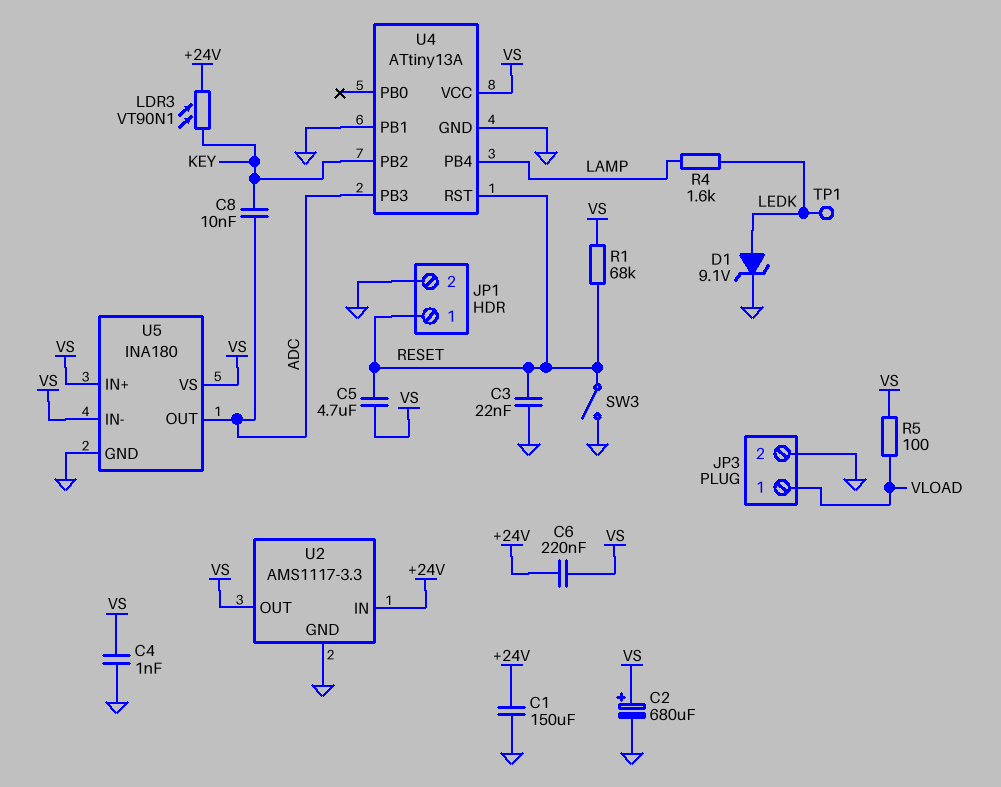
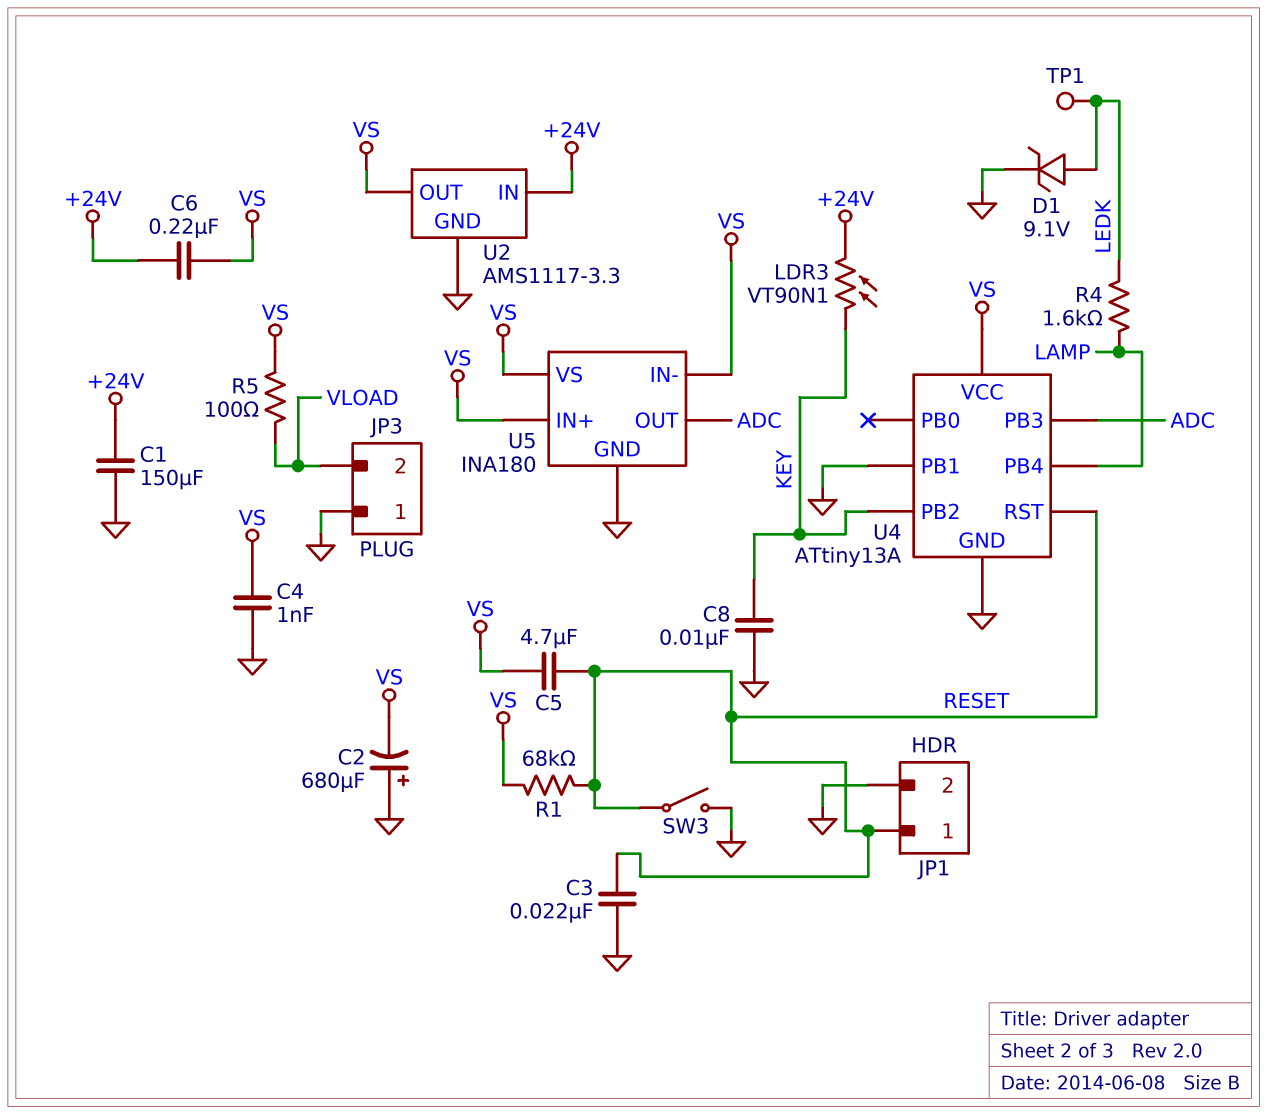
C2: 680uF (plus VS, minus GND) -> 680uF (plus GND, minus VS)
C8: 10nF (ADC, KEY) -> 10nF (GND, KEY)
JP3 pin 1: VLOAD -> GND
JP3 pin 2: GND -> VLOAD

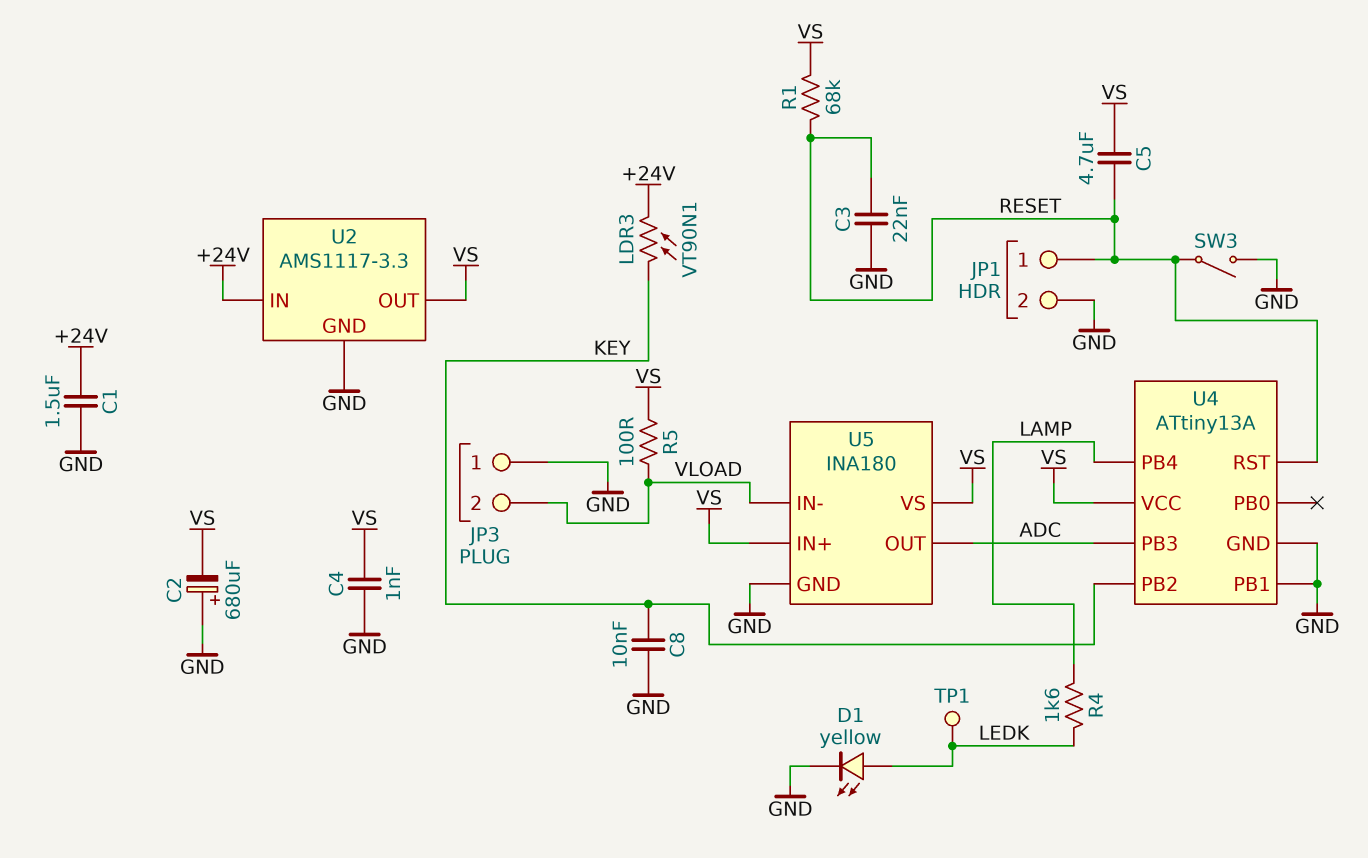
C1: 150uF (+24V, GND) -> 1.5uF (+24V, GND)
C6: 220nF (+24V, VS) -> none
D1: zener 9.1V (A LEDK, K GND) -> LED yellow (A LEDK, K GND)
U5 pin IN-: VS -> VLOAD

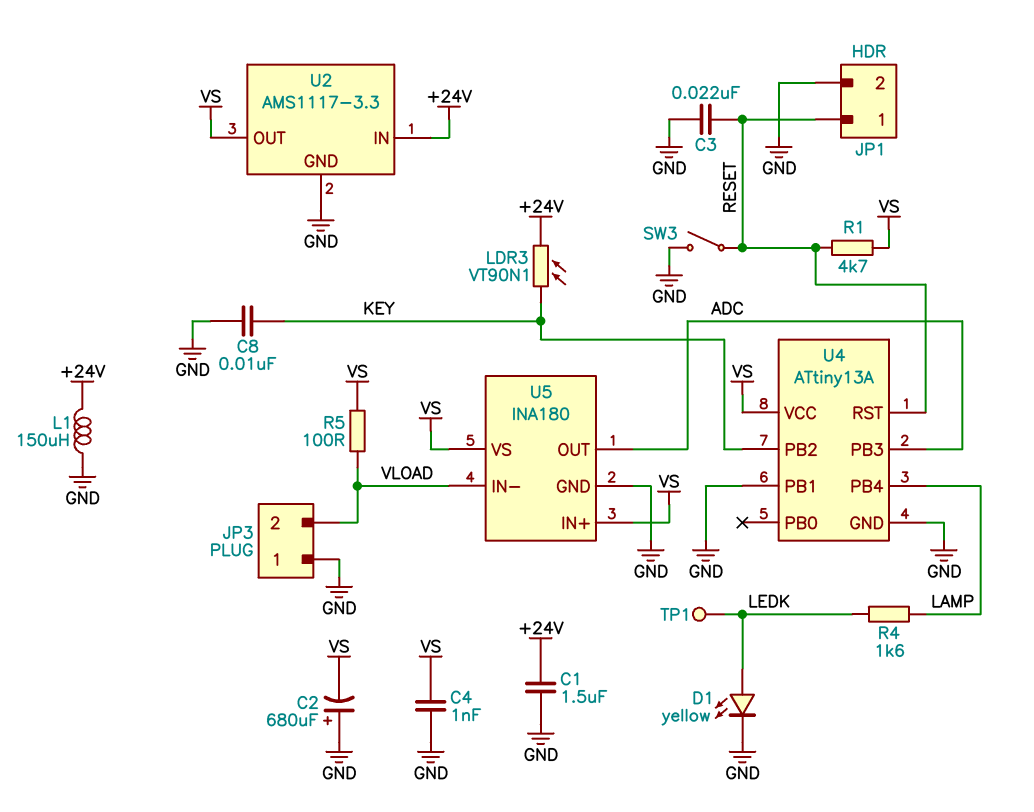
C5: 4.7uF (RESET, VS) -> none
L1: none -> 150uH (+24V, GND)
R1: 68k (RESET, VS) -> 4.7k (RESET, VS)

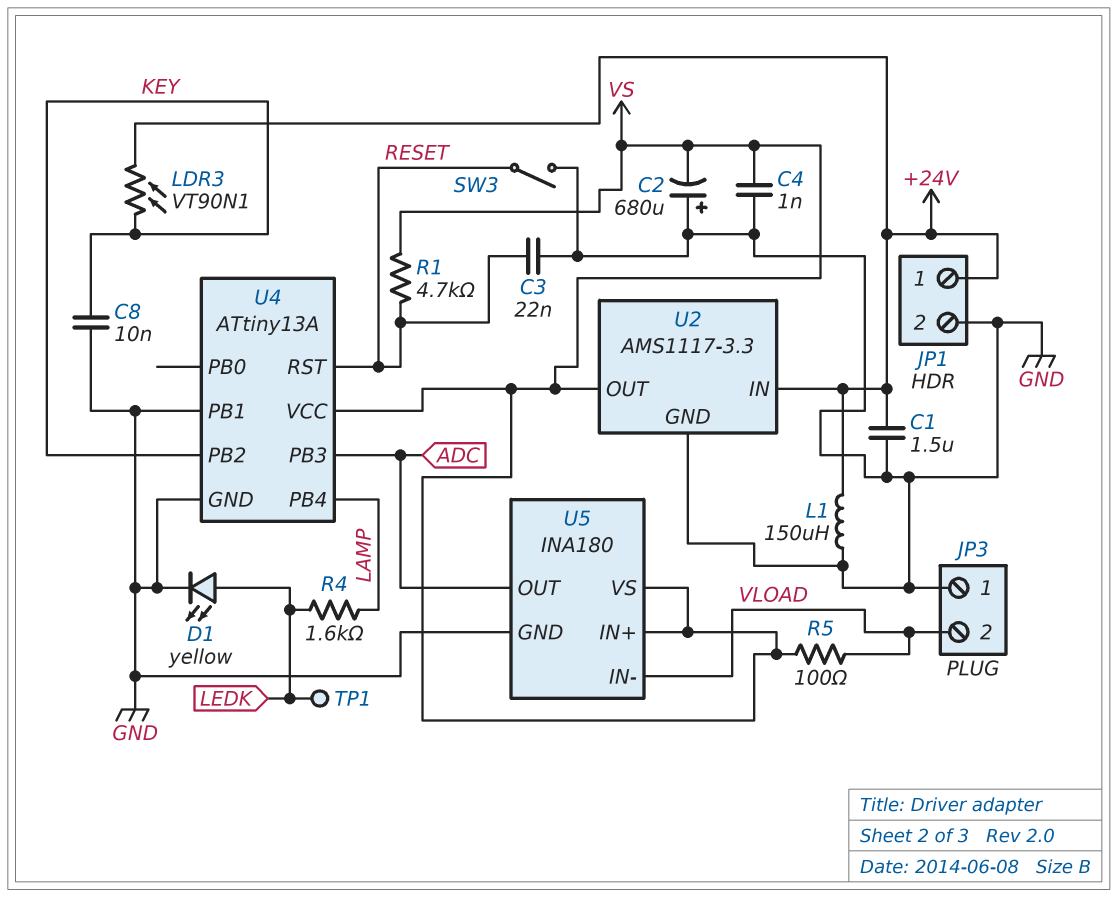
JP1 pin 1: RESET -> +24V

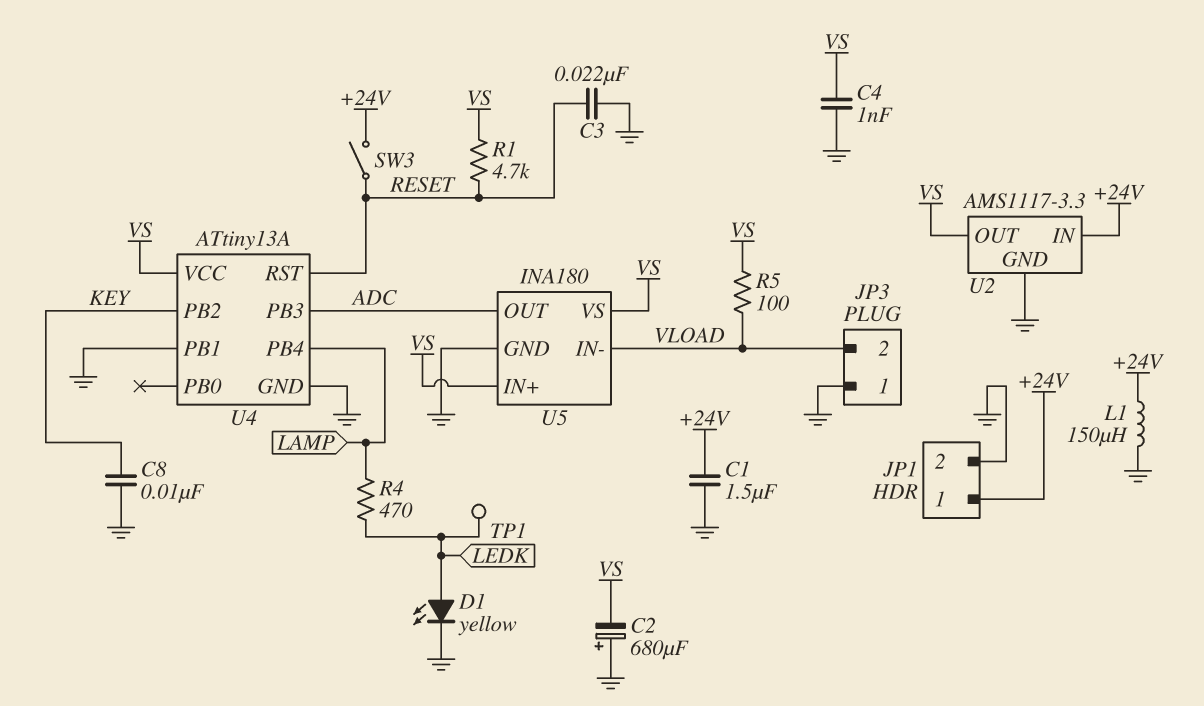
LDR3: VT90N1 (+24V, KEY) -> none
R4: 1.6k (LAMP, LEDK) -> 470 (LAMP, LEDK)
SW3: switch (GND, RESET) -> switch (+24V, RESET)

